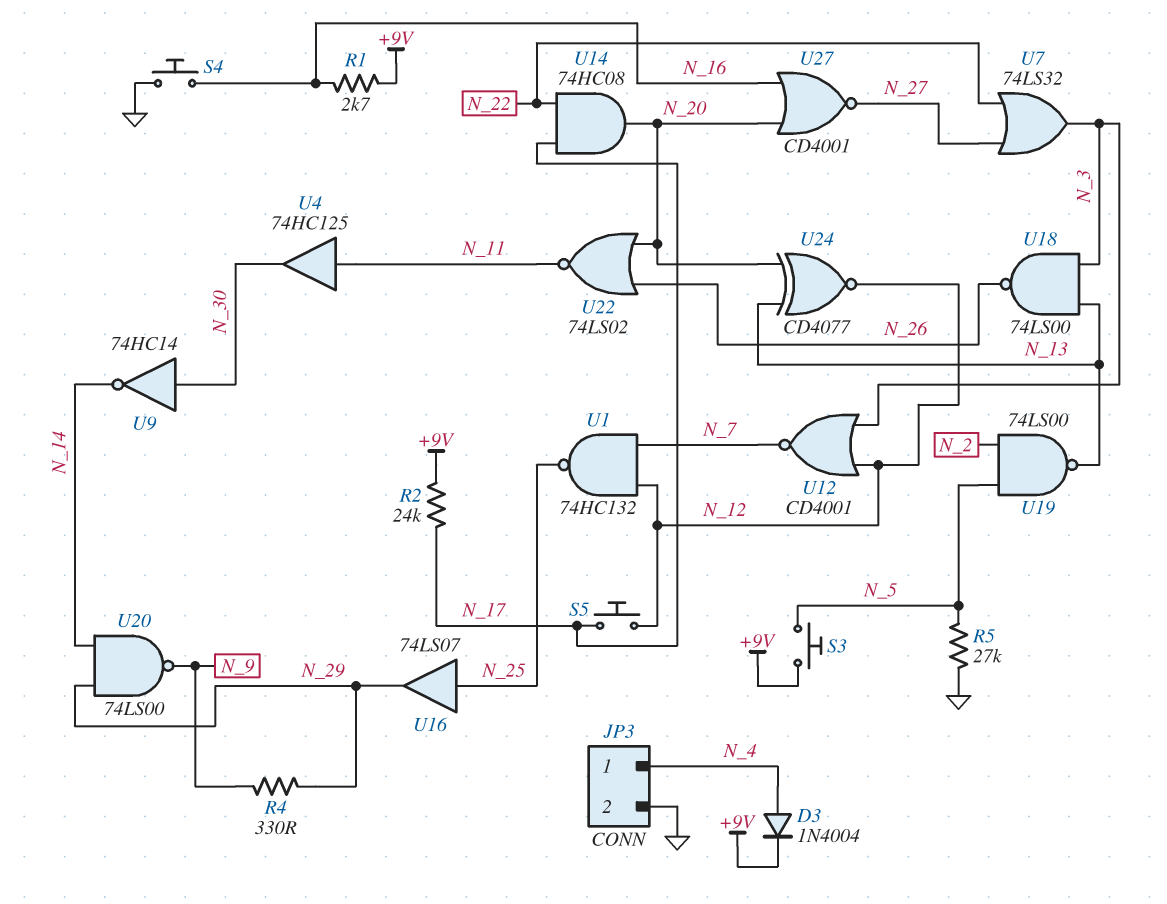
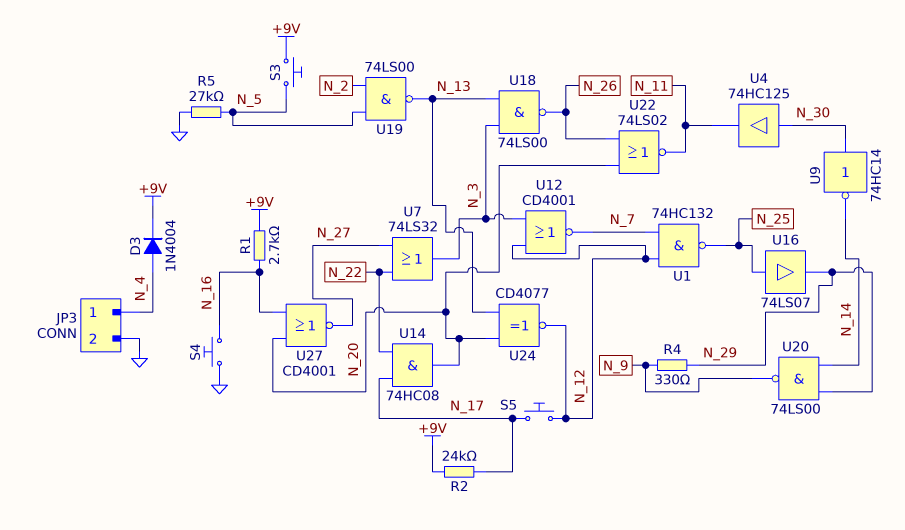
U4: buffer 74HC125 (in N_11, out N_30) -> buffer 74HC125 (in N_30, out N_11)

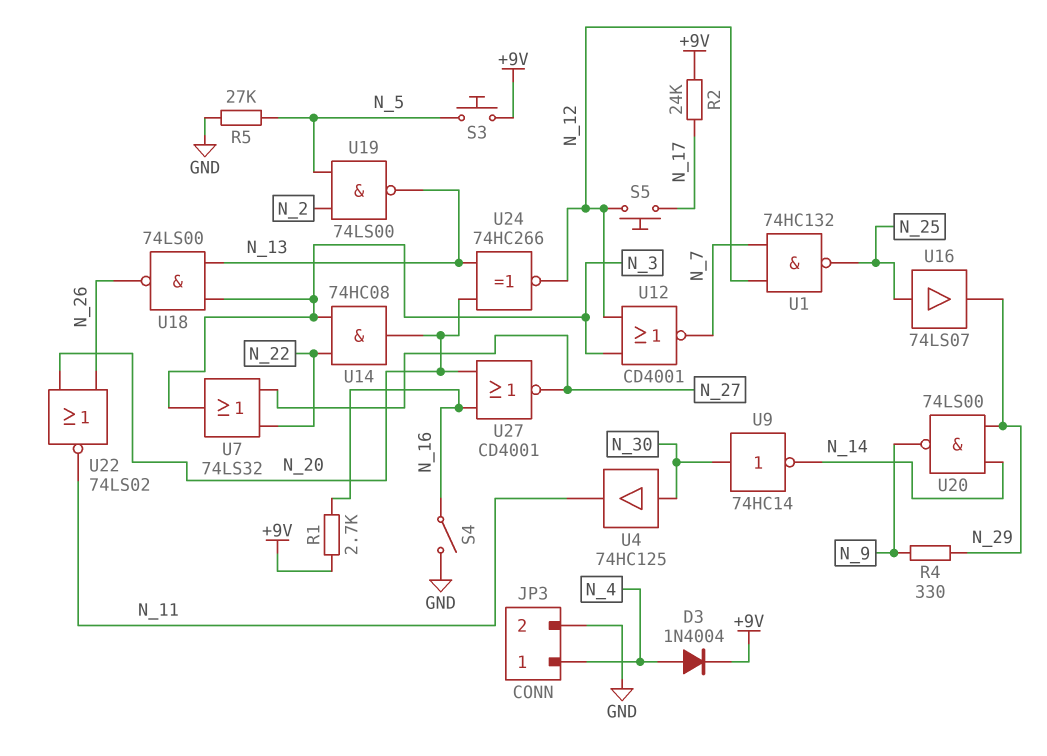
S4: button (GND, N_16) -> switch (GND, N_16)
U14: AND 74HC08 (in N_17, in N_22, out N_20) -> AND 74HC08 (in N_3, in N_22, out N_20)
U24: XNOR CD4077 (in N_13, in N_20, out N_12) -> XNOR 74HC266 (in N_13, in N_20, out N_12)

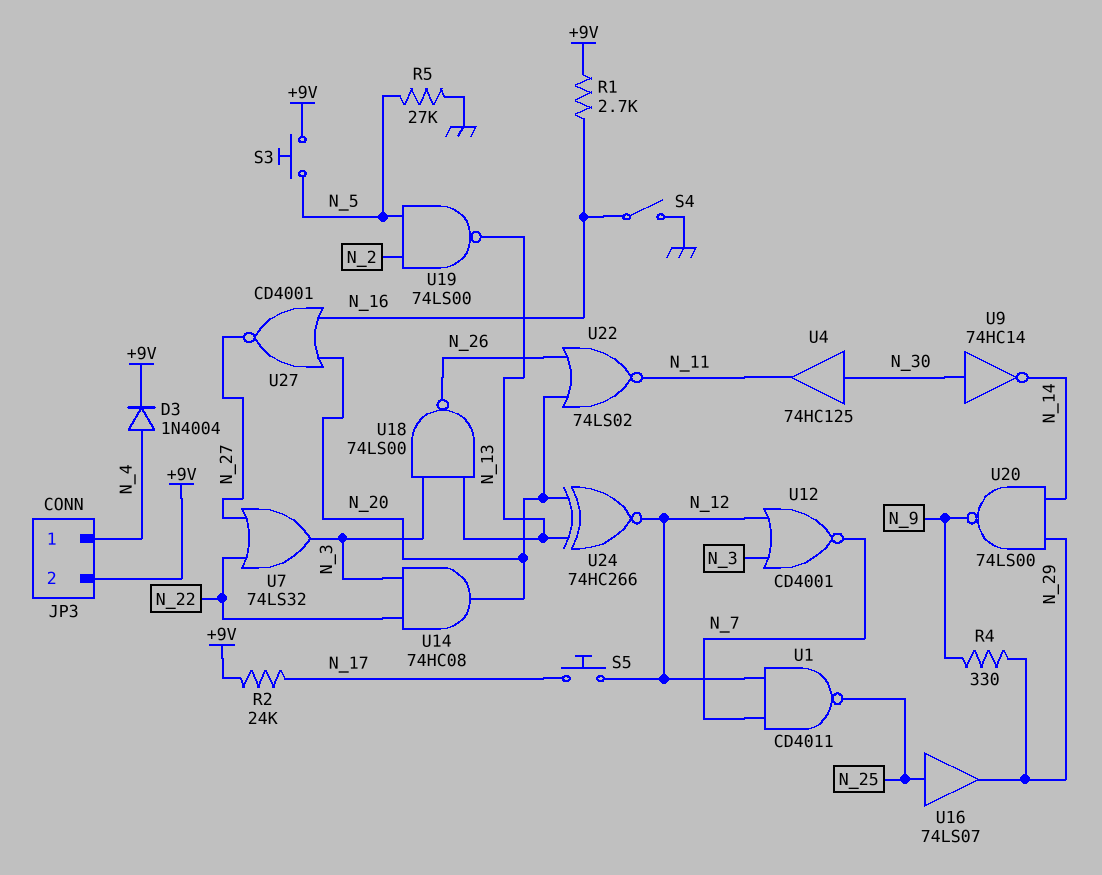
JP3 pin 2: GND -> +9V
U1: NAND 74HC132 (in N_7, in N_12, out N_25) -> NAND CD4011 (in N_7, in N_12, out N_25)

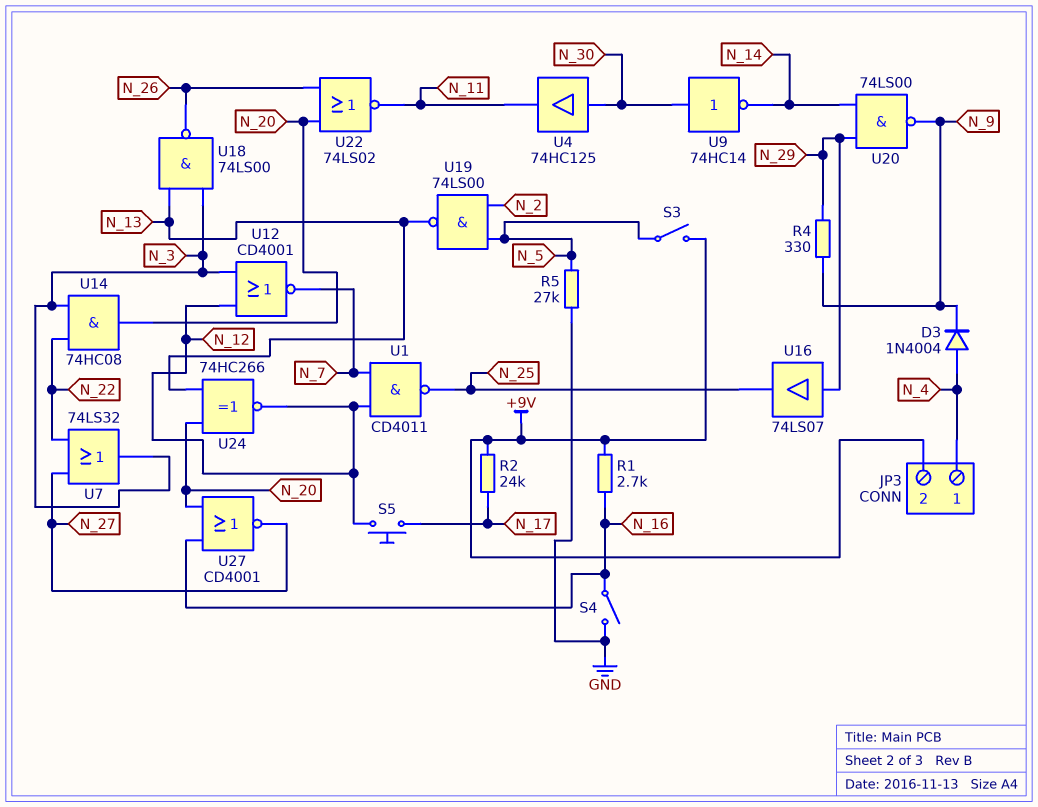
D3: diode 1N4004 (A N_4, K +9V) -> diode 1N4004 (A N_4, K N_9)
S3: button (+9V, N_5) -> switch (+9V, N_5)
U16: buffer 74LS07 (in N_25, out N_29) -> buffer 74LS07 (in N_29, out N_25)

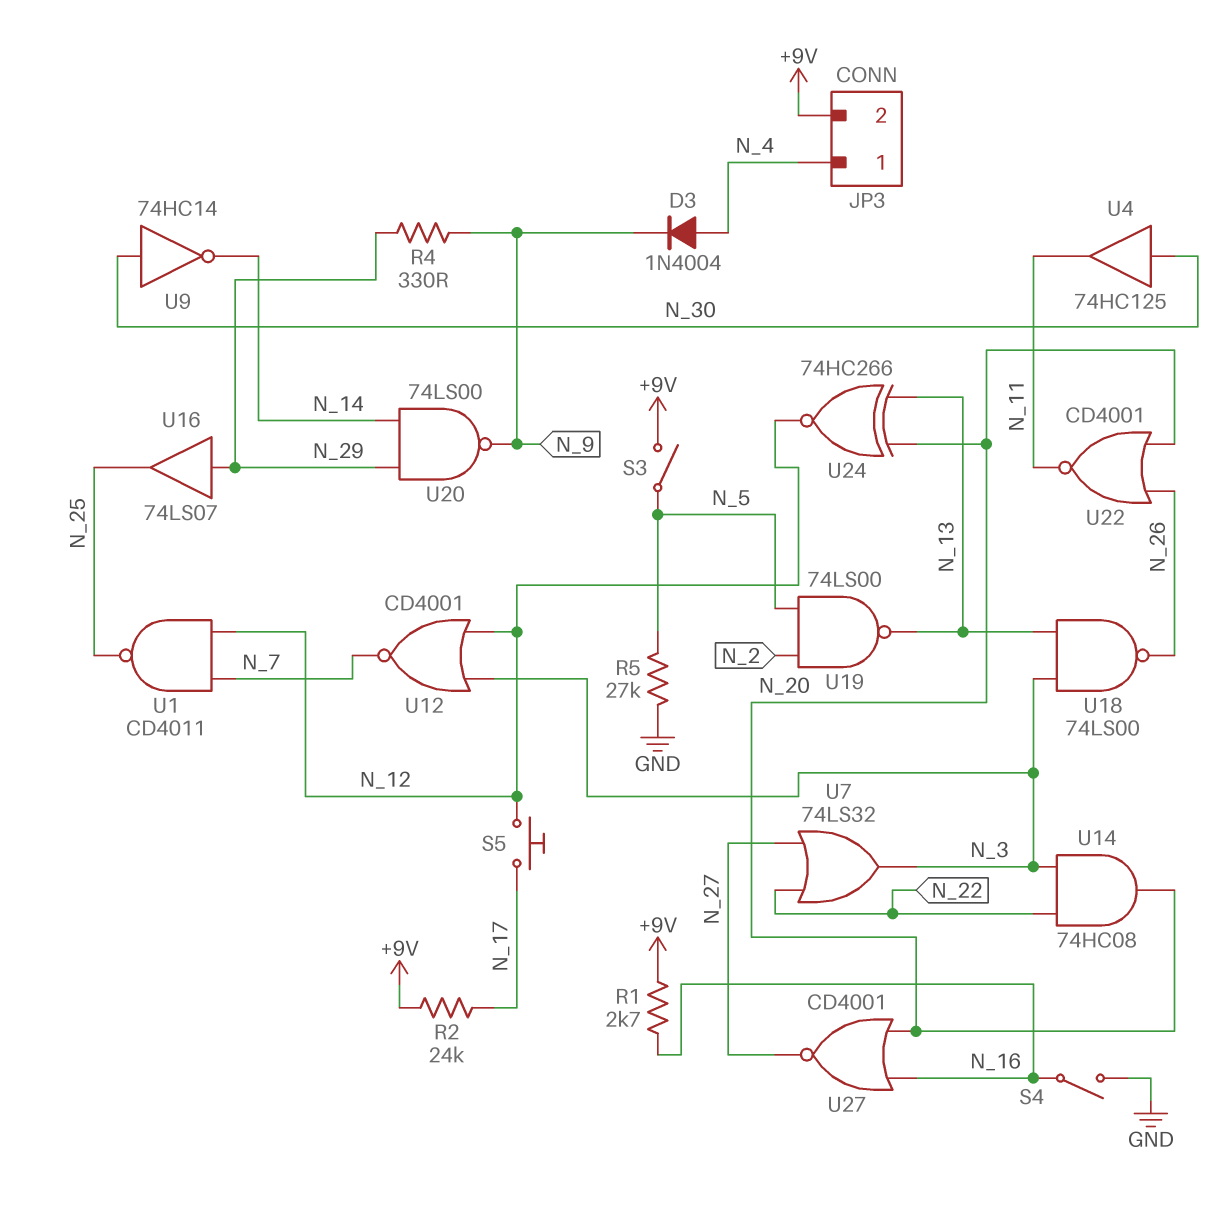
U22: NOR 74LS02 (in N_20, in N_26, out N_11) -> NOR CD4001 (in N_20, in N_26, out N_11)

